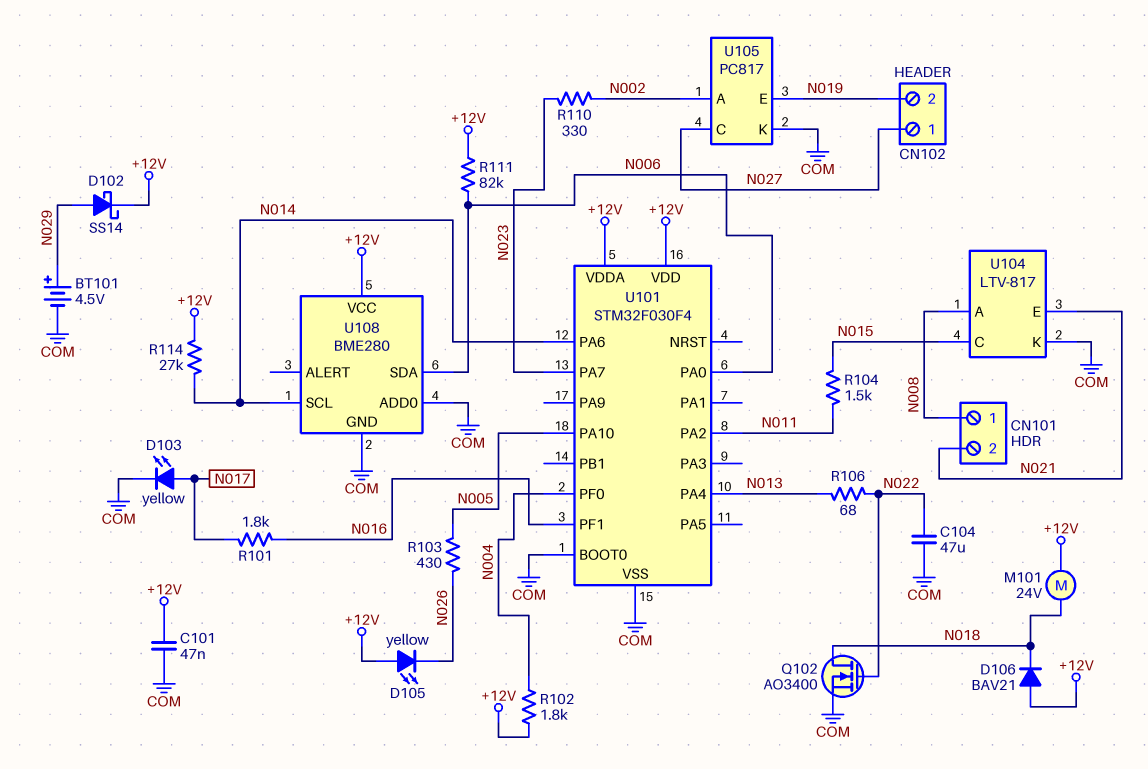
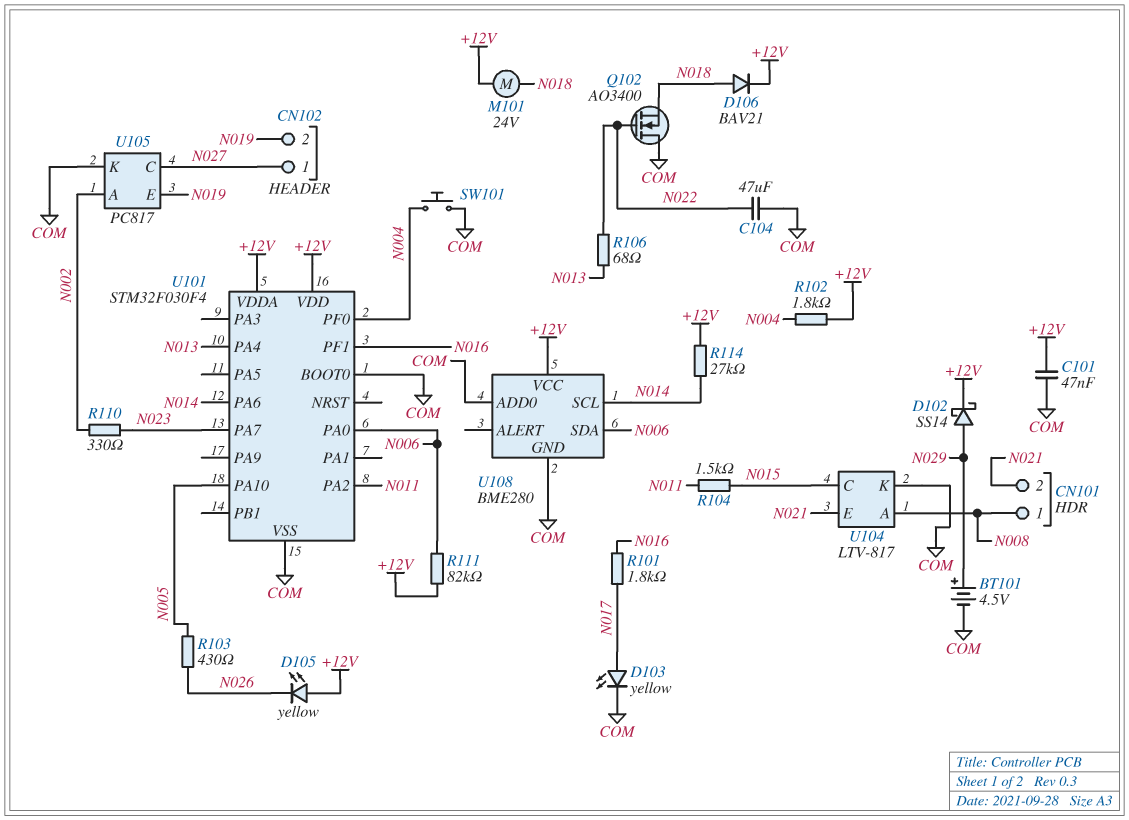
D106: diode BAV21 (A +12V, K N018) -> diode BAV21 (A N018, K +12V)
Q102: NMOS AO3400 (G N022, D N018, S COM) -> NMOS AO3400 (G N022, D COM, S N018)
SW101: none -> button (COM, N004)

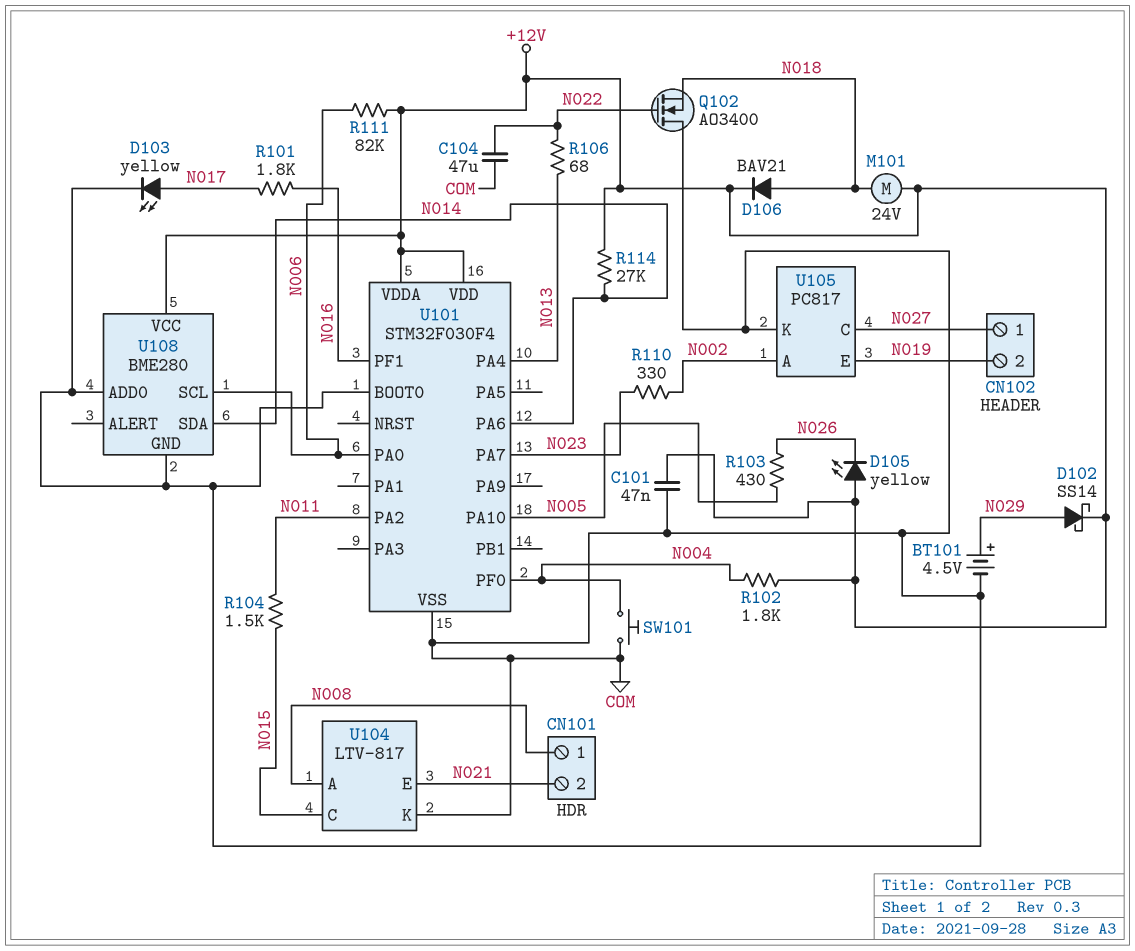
U108 pin SCL: N014 -> N006
U108 pin SDA: N006 -> N014

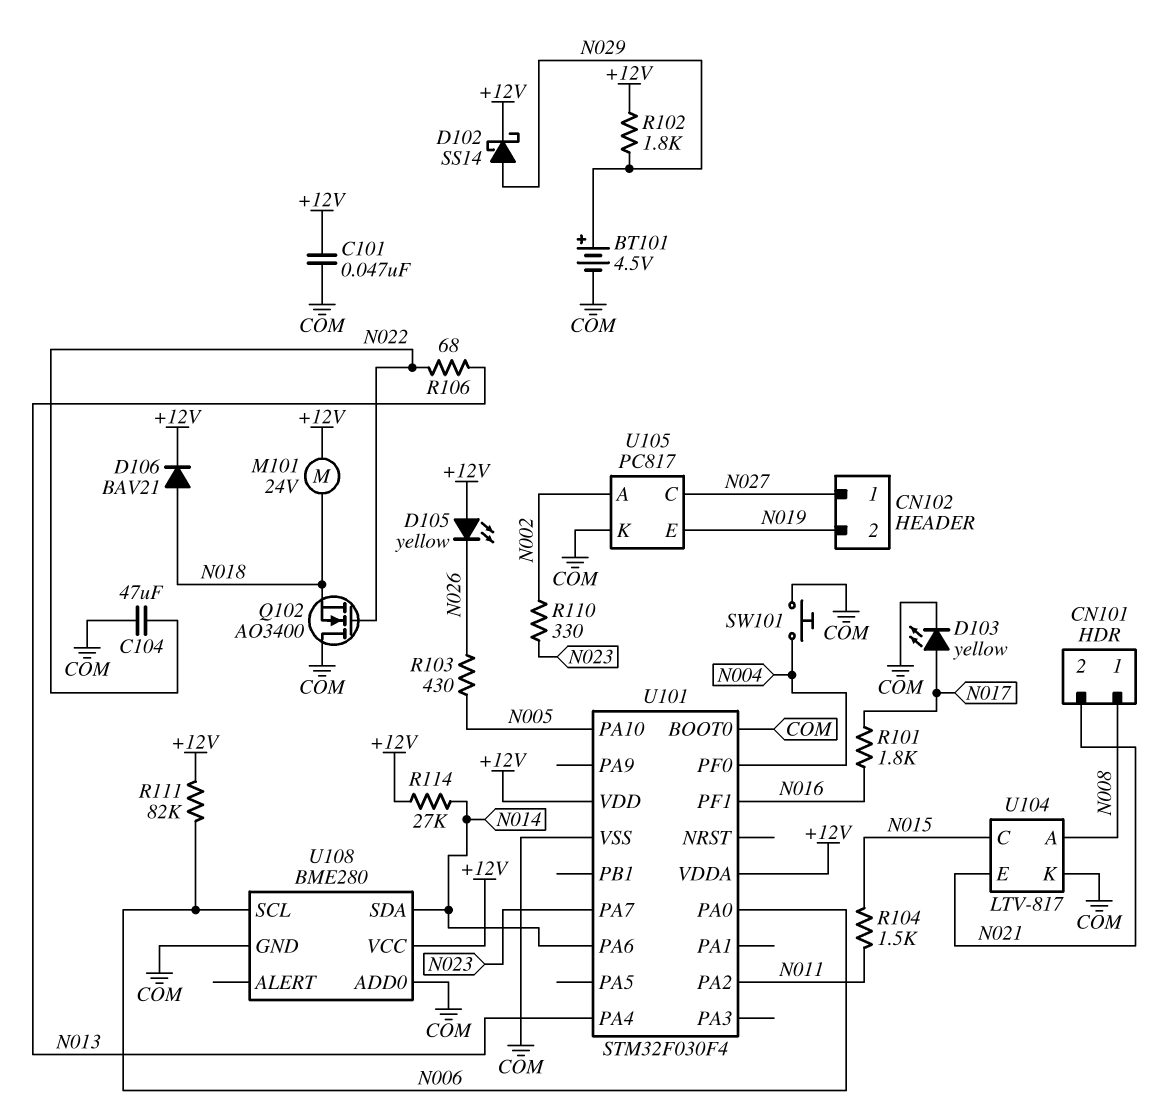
R102: 1.8k (+12V, N004) -> 1.8k (+12V, N029)

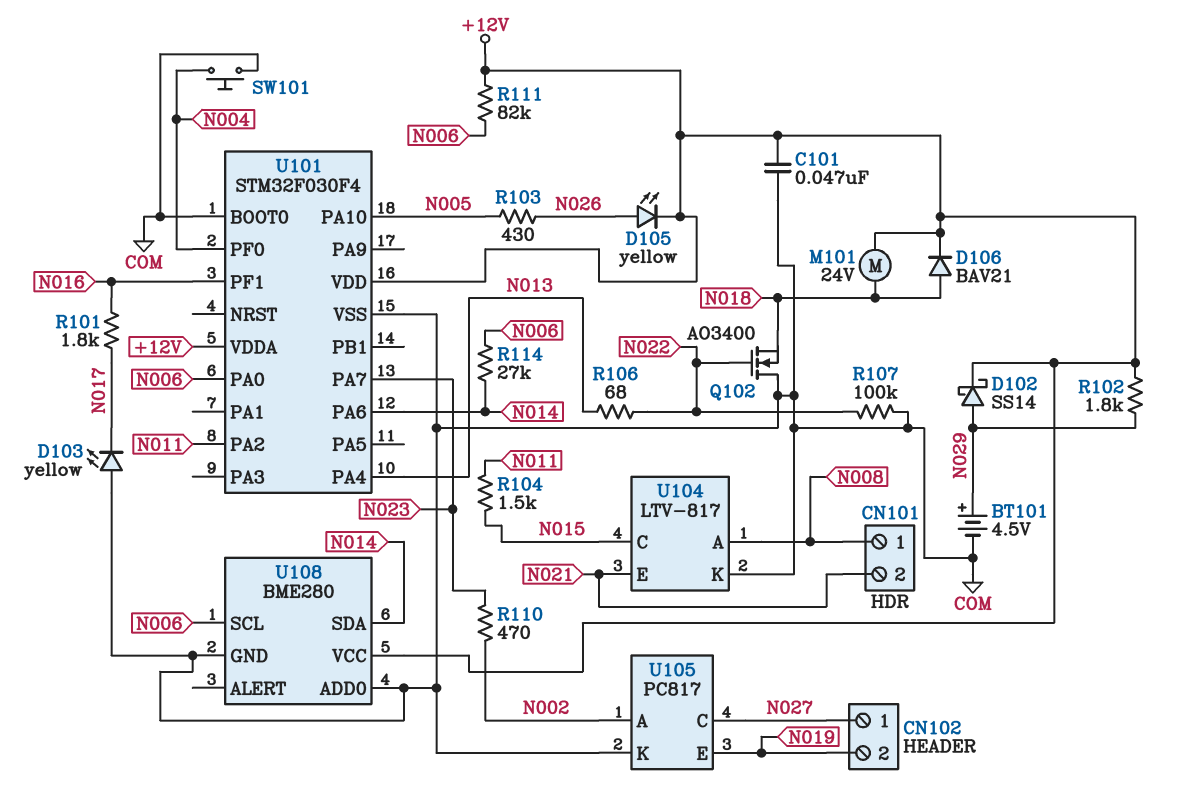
C104: 47uF (COM, N022) -> none
D103: LED yellow (A N017, K COM) -> LED yellow (A COM, K N017)
D105: LED yellow (A +12V, K N026) -> LED yellow (A N026, K +12V)
R107: none -> 100k (COM, N022)
R110: 330 (N002, N023) -> 470 (N002, N023)
R114: 27k (+12V, N014) -> 27k (N006, N014)

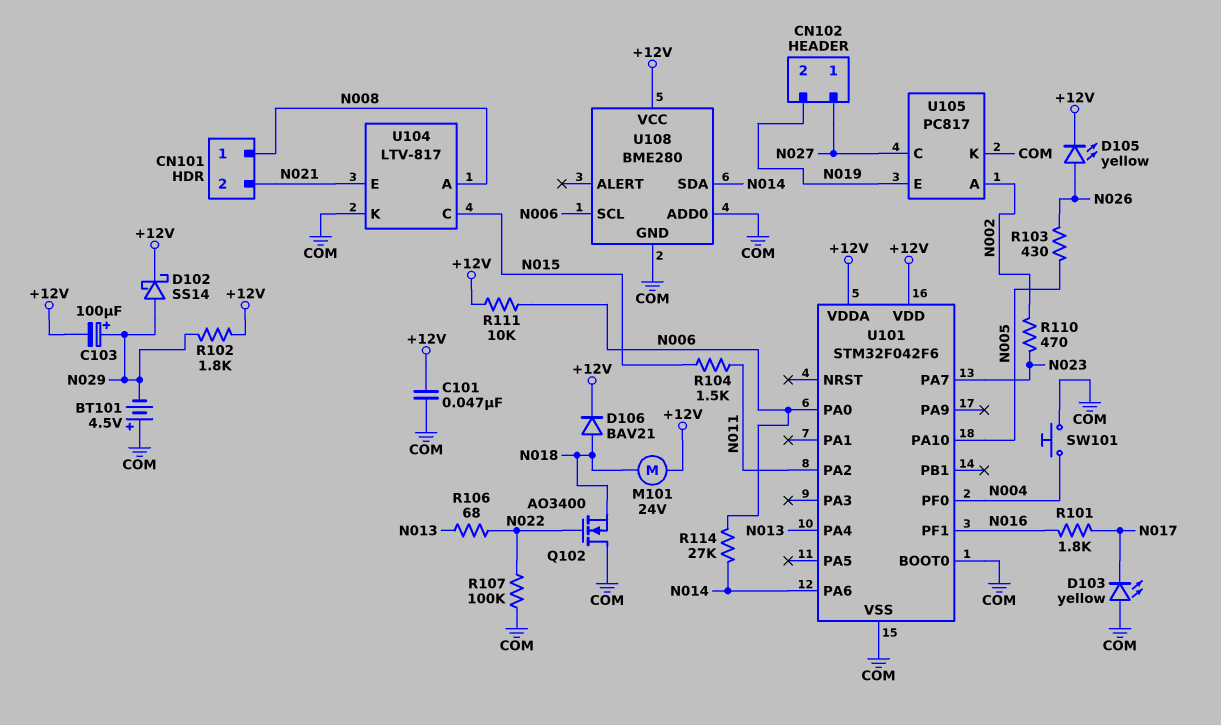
BT101: 4.5V (plus N029, minus COM) -> 4.5V (plus COM, minus N029)
C103: none -> 100uF (plus N029, minus +12V)
R111: 82k (+12V, N006) -> 10k (+12V, N006)
U101: STM32F030F4 -> STM32F042F6

